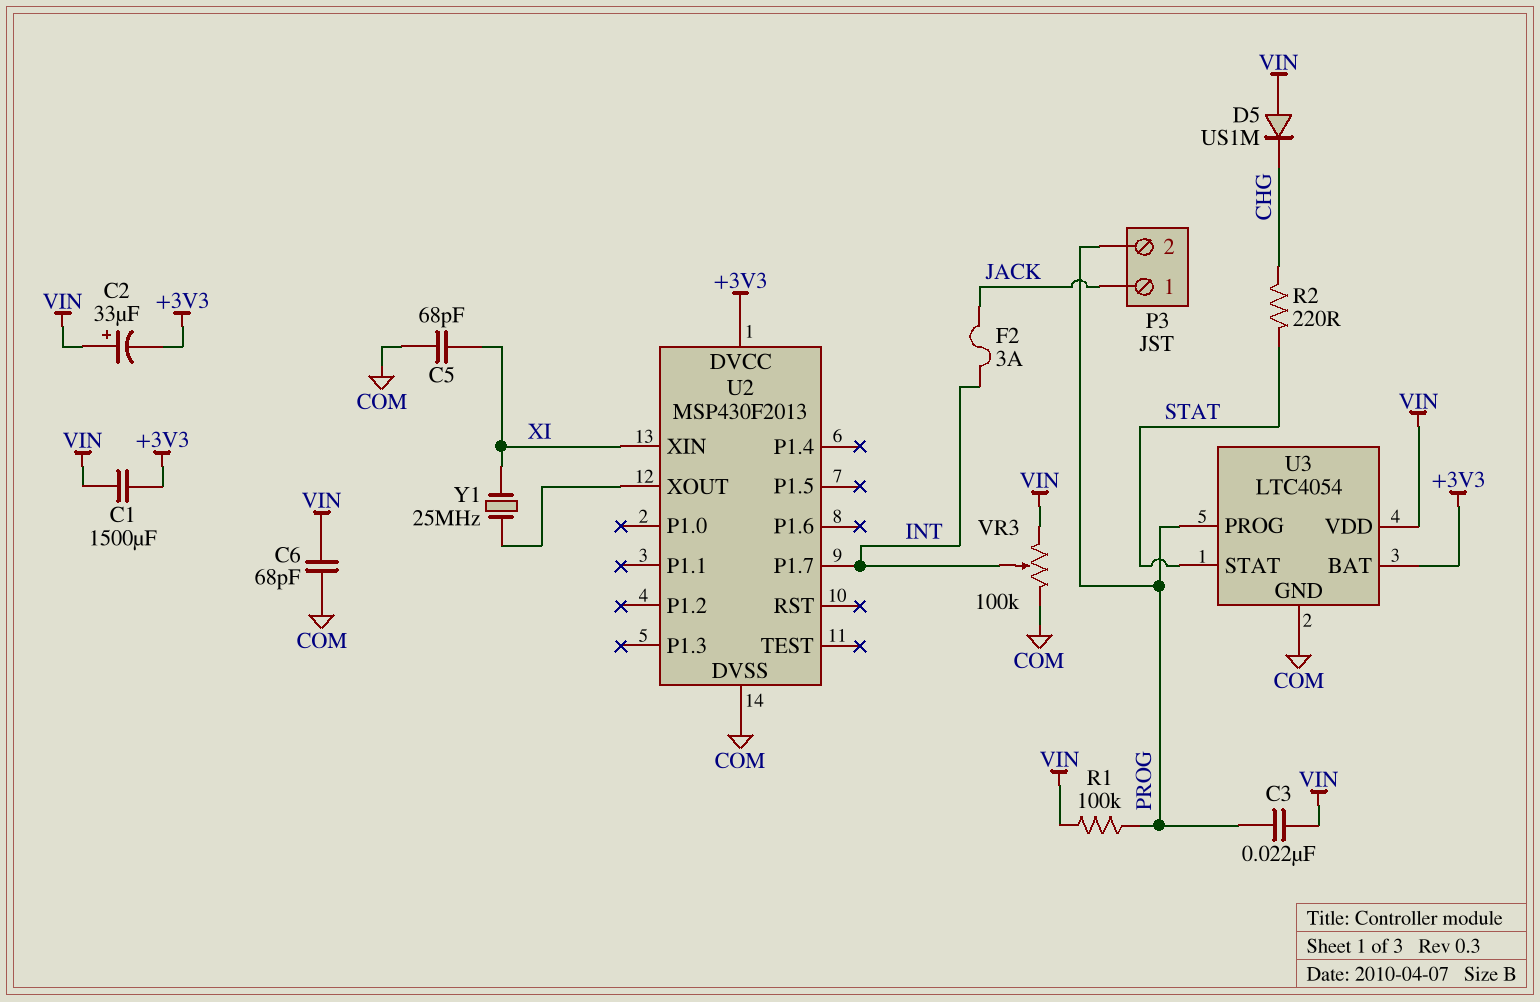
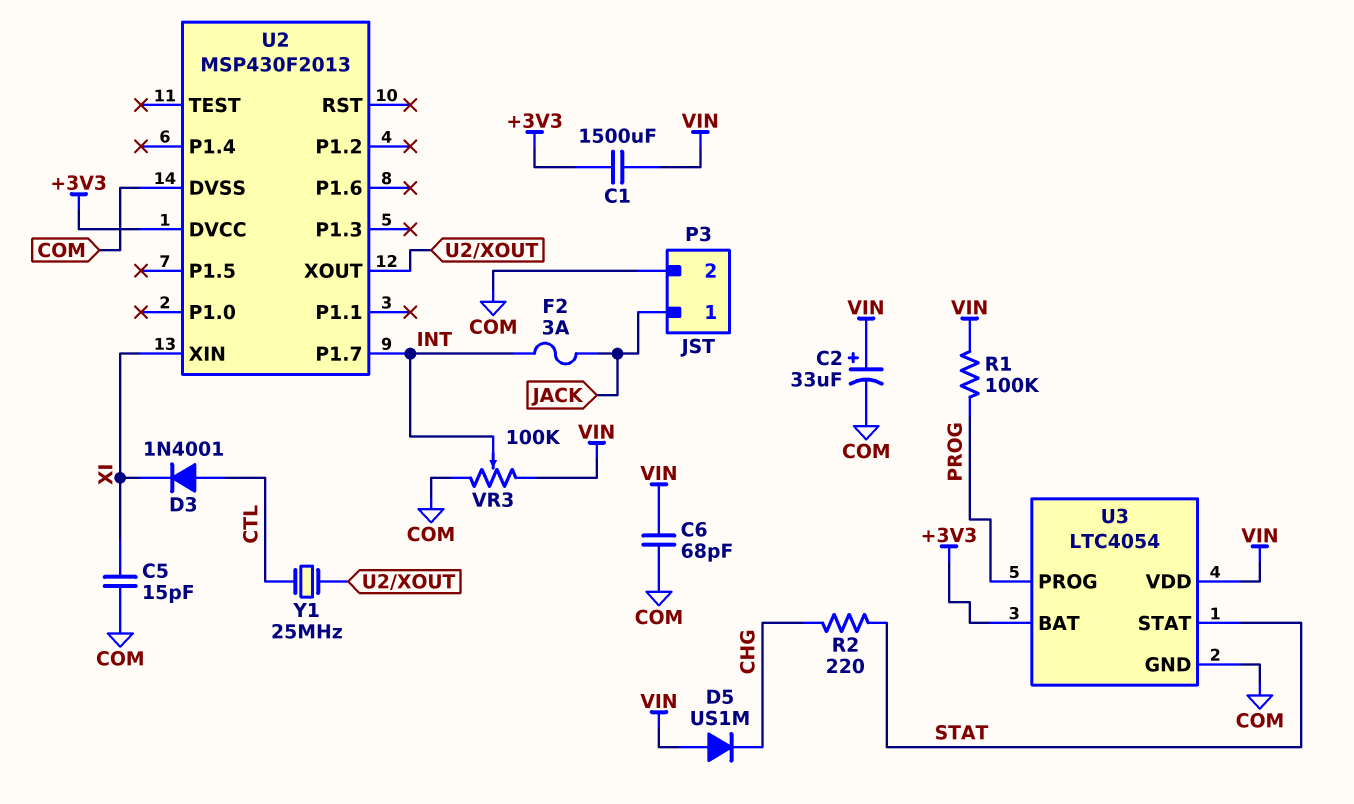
C2: 33uF (plus VIN, minus +3V3) -> 33uF (plus VIN, minus COM)
C3: 22nF (PROG, VIN) -> none
C5: 68pF (COM, XI) -> 15pF (COM, XI)
D3: none -> diode 1N4001 (A CTL, K XI)
P3 pin 2: PROG -> COM
Y1: 25MHz (U2/XOUT, XI) -> 25MHz (CTL, U2/XOUT)

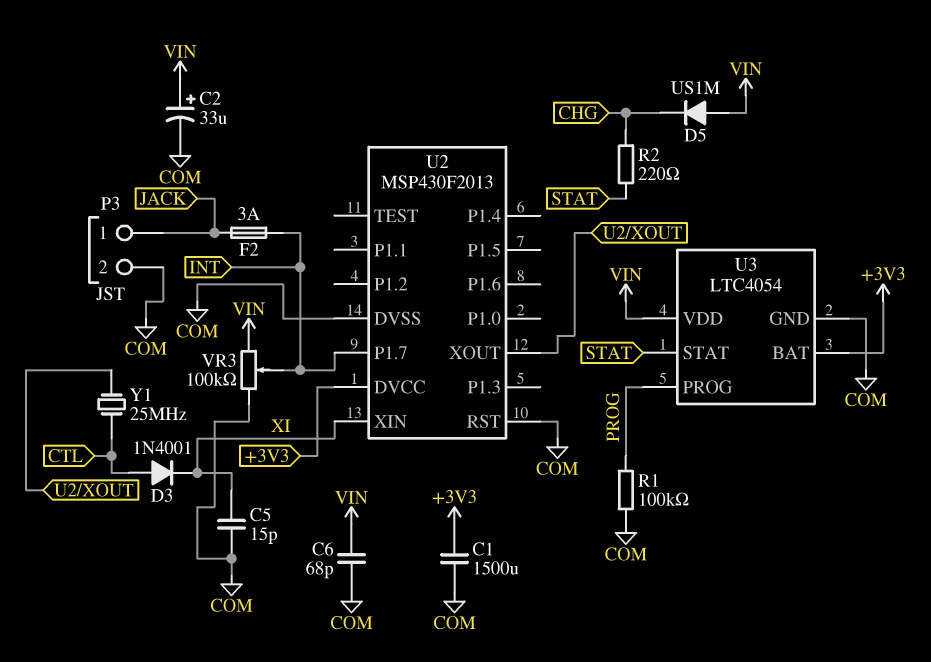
C1: 1500uF (+3V3, VIN) -> 1500uF (+3V3, COM)
R1: 100k (PROG, VIN) -> 100k (COM, PROG)
U2 pin RST: none -> COM

